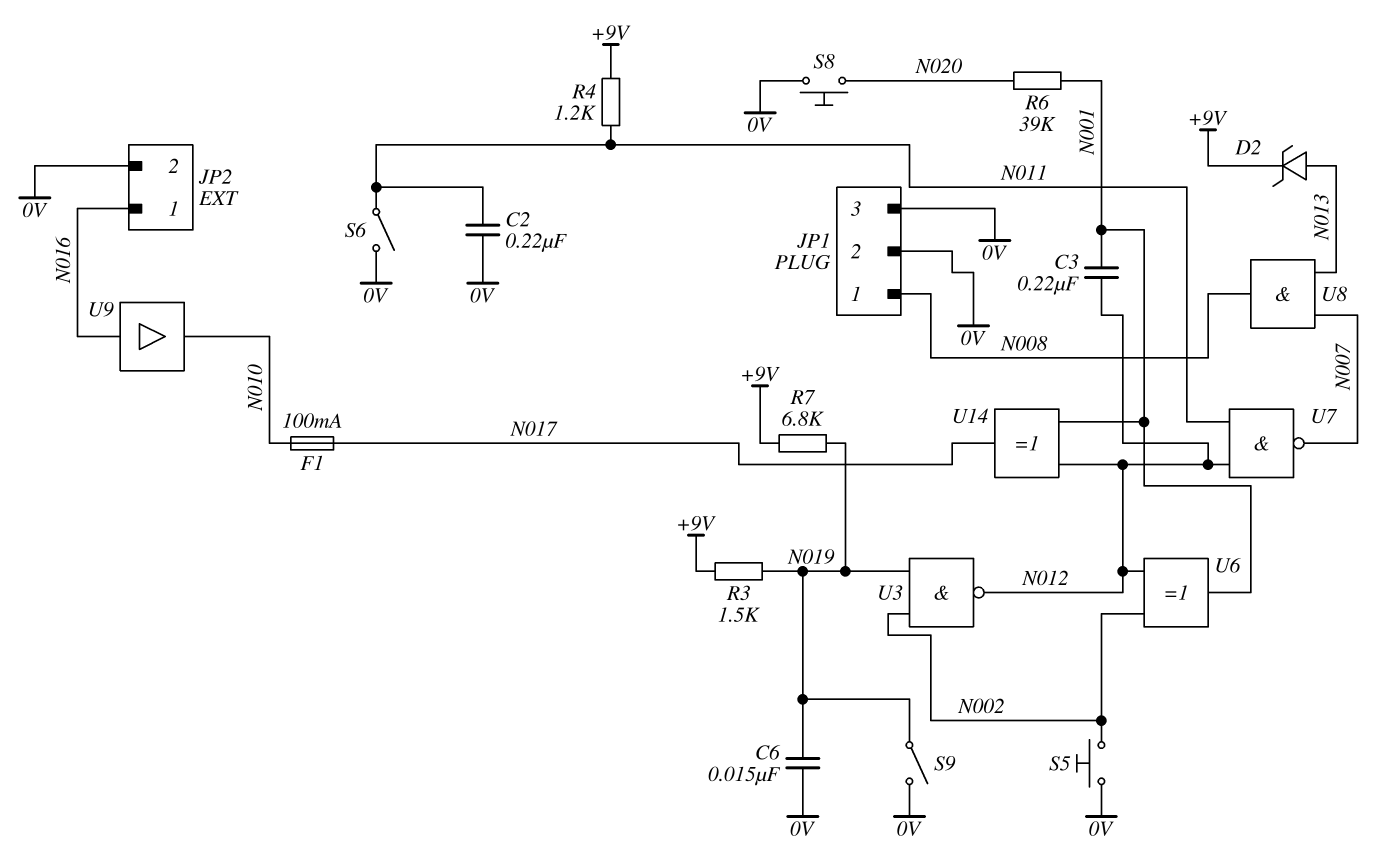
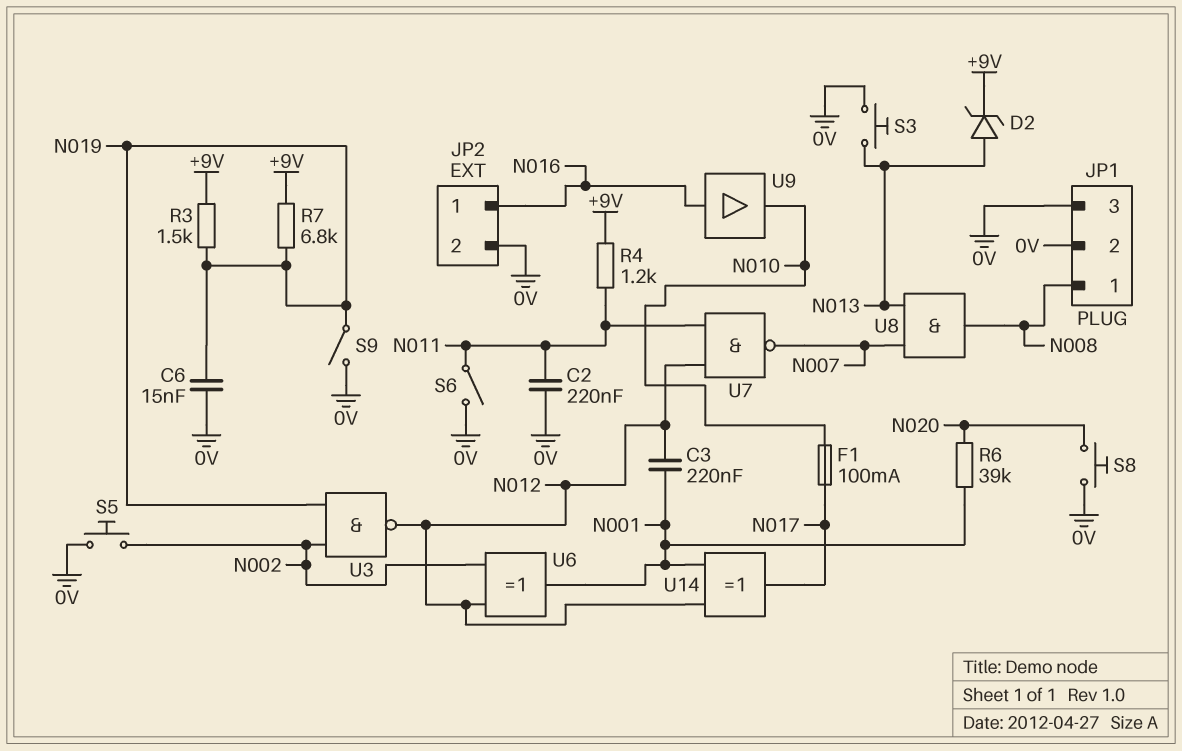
S3: none -> button (0V, N013)

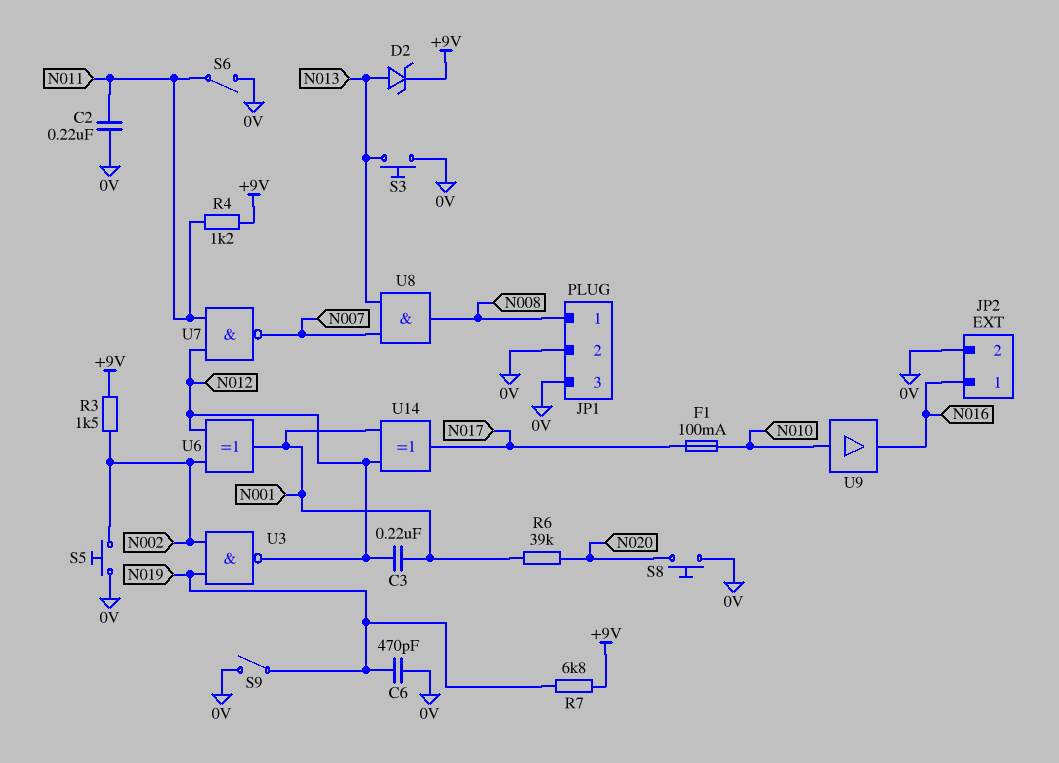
C6: 15nF (0V, N019) -> 470pF (0V, N019)
R3: 1.5k (+9V, N019) -> 1.5k (+9V, N002)
U9: buffer (in N016, out N010) -> buffer (in N010, out N016)

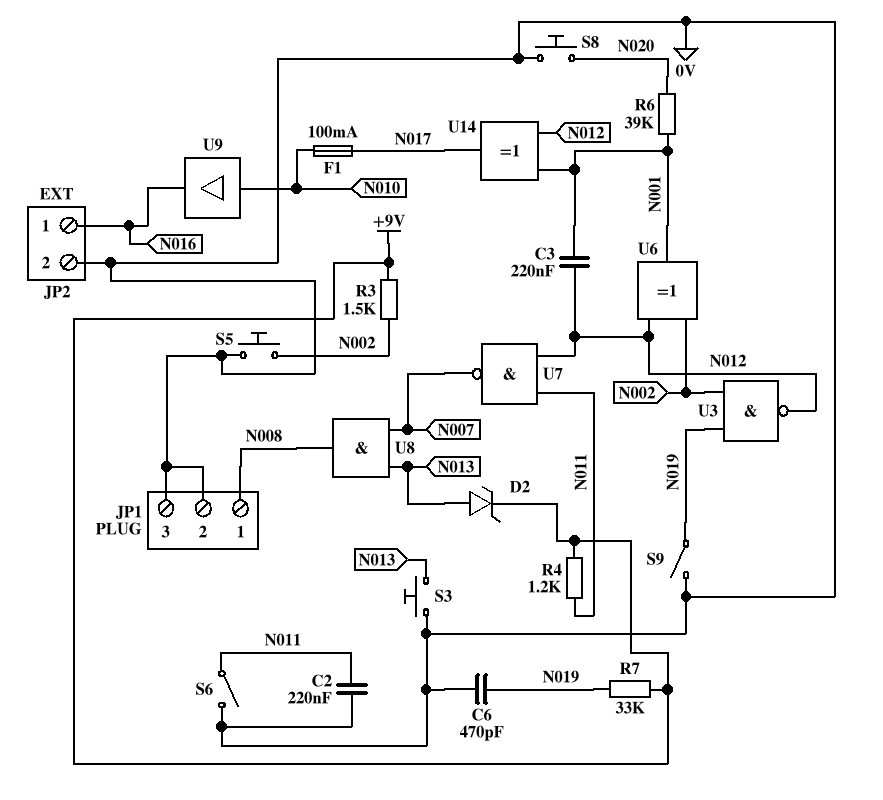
R7: 6.8k (+9V, N019) -> 33k (+9V, N019)

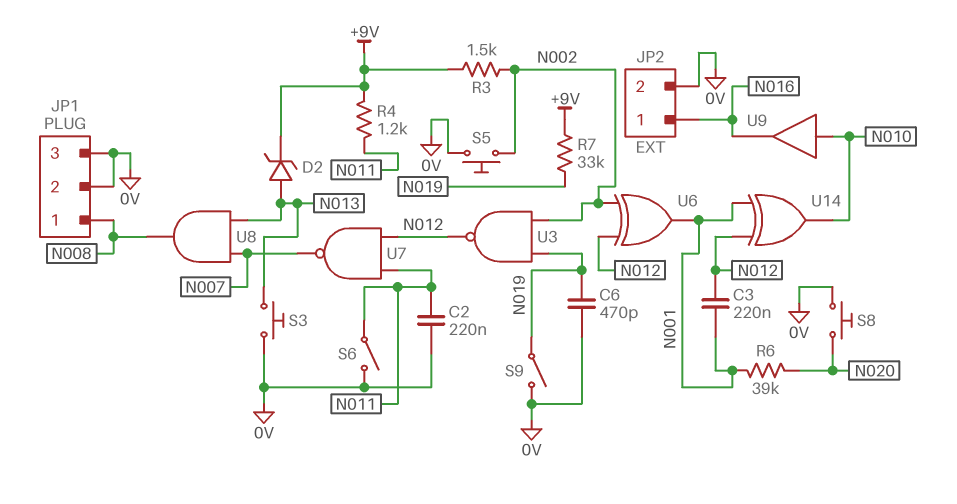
F1: 100mA (N010, N017) -> none
U14: XOR (in N001, in N012, out N017) -> XOR (in N001, in N012, out N010)

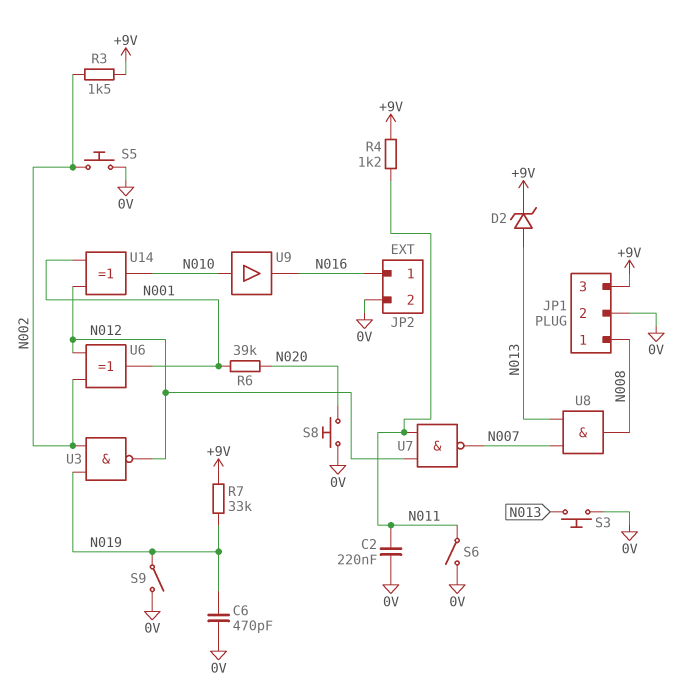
C3: 220nF (N001, N012) -> none
JP1 pin 3: 0V -> +9V

